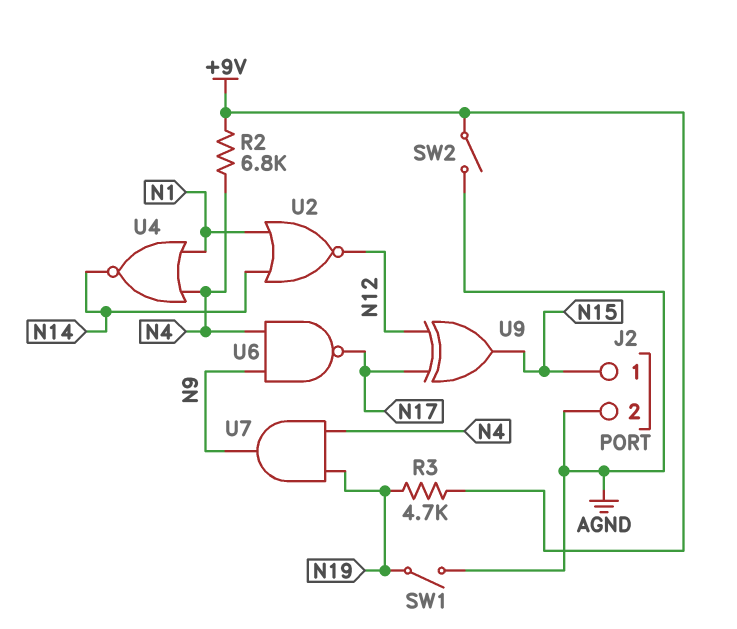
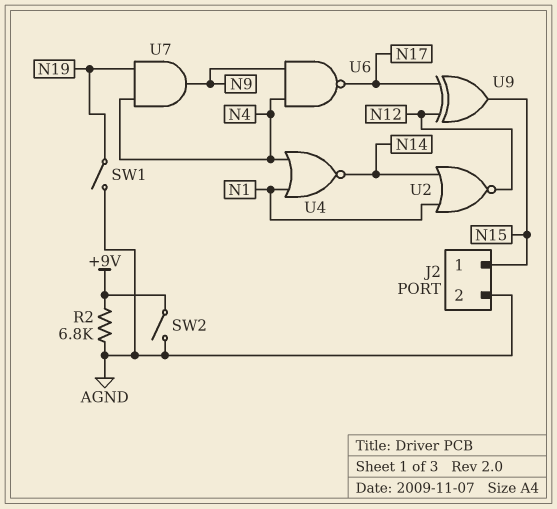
R2: 6.8k (+9V, N4) -> 6.8k (+9V, AGND)
R3: 4.7k (+9V, N19) -> none

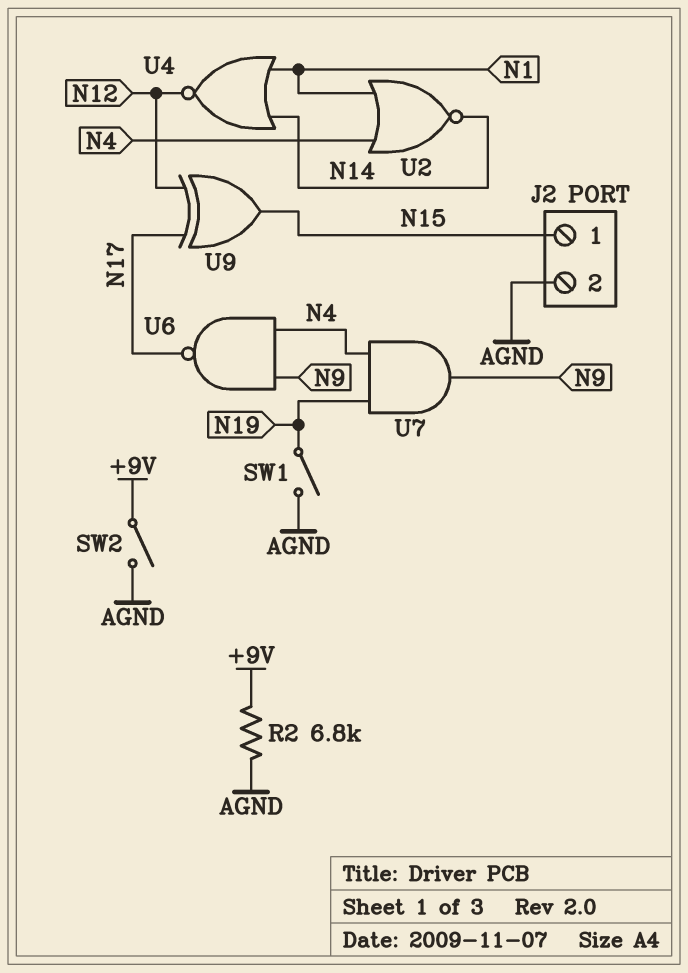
U2: NOR (in N1, in N14, out N12) -> NOR (in N1, in N4, out N14)
U4: NOR (in N1, in N4, out N14) -> NOR (in N1, in N14, out N12)

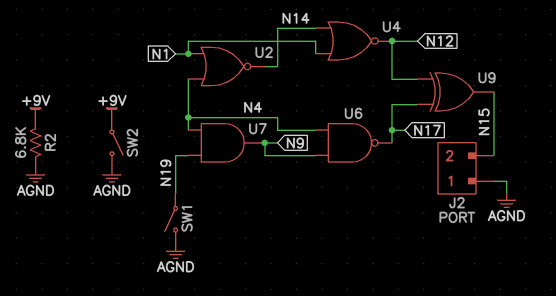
J2 pin 1: N15 -> AGND
J2 pin 2: AGND -> N15

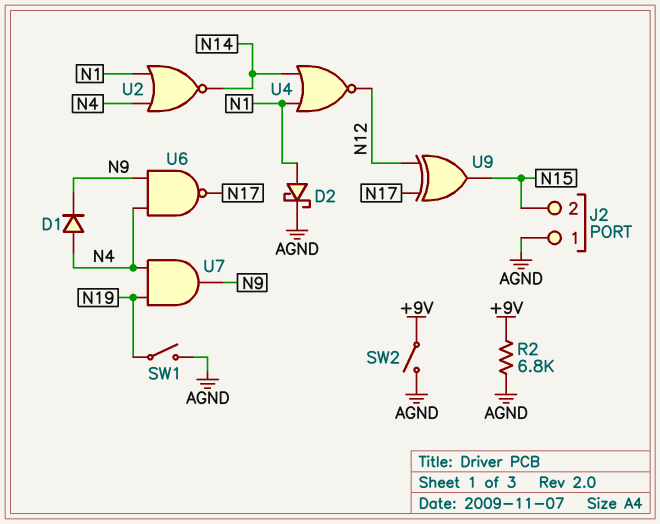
D1: none -> diode (A N4, K N9)
D2: none -> schottky (A N1, K AGND)

